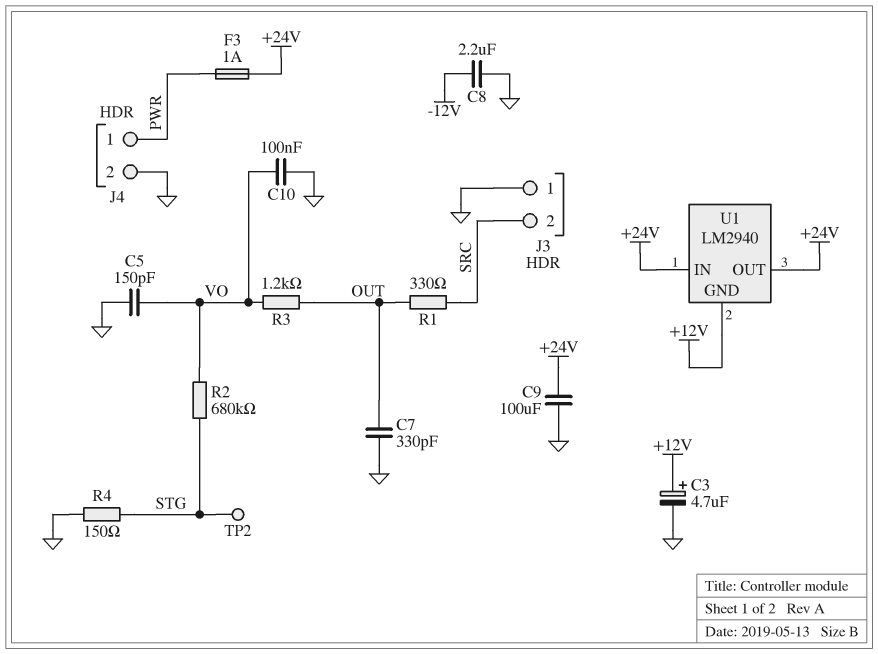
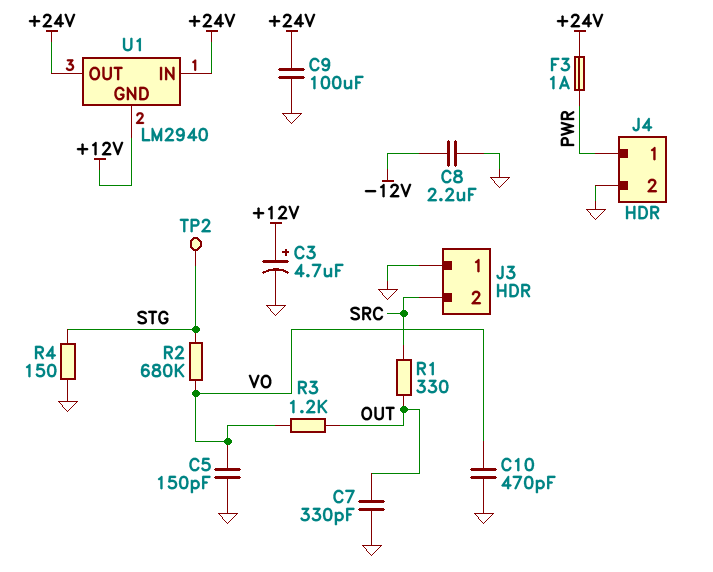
C10: 100nF (GND, VO) -> 470pF (GND, VO)

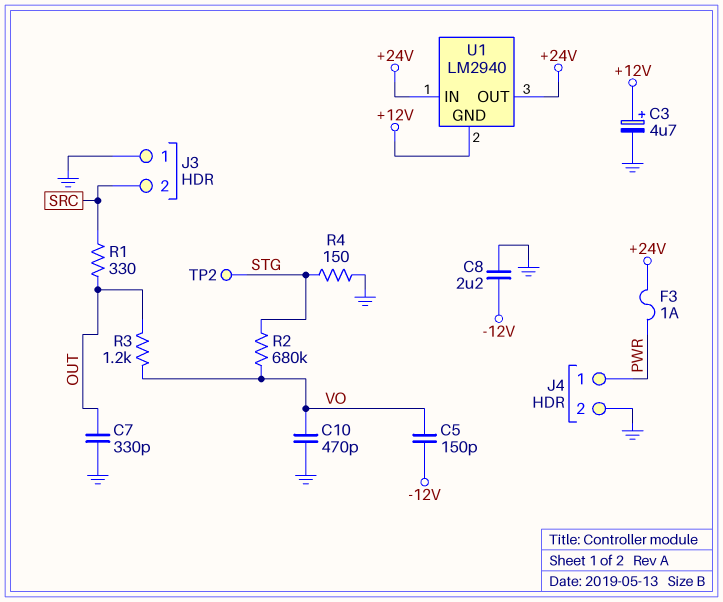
C5: 150pF (GND, VO) -> 150pF (-12V, VO)
C9: 100uF (+24V, GND) -> none

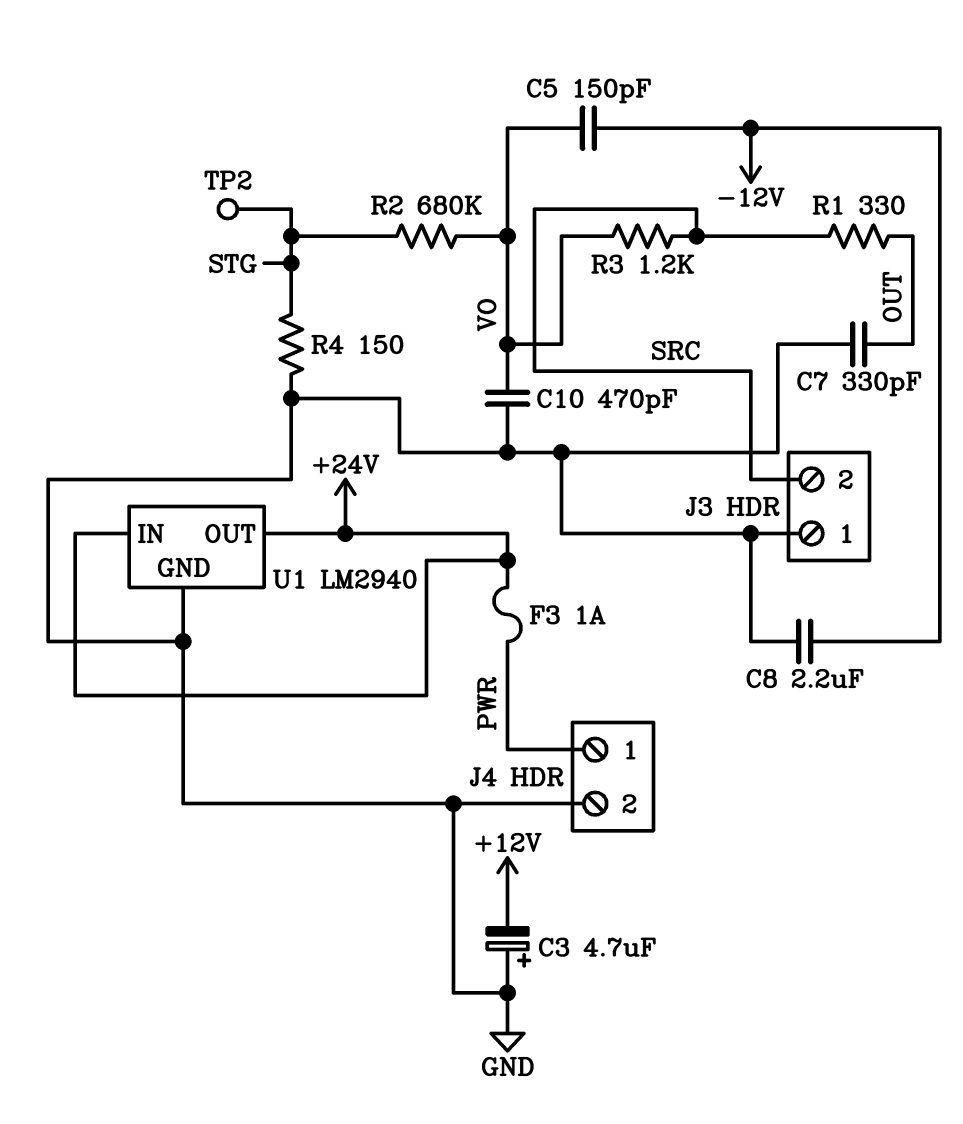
C3: 4.7uF (plus +12V, minus GND) -> 4.7uF (plus GND, minus +12V)
R3: 1.2k (OUT, VO) -> 1.2k (SRC, VO)
U1 pin GND: +12V -> GND

